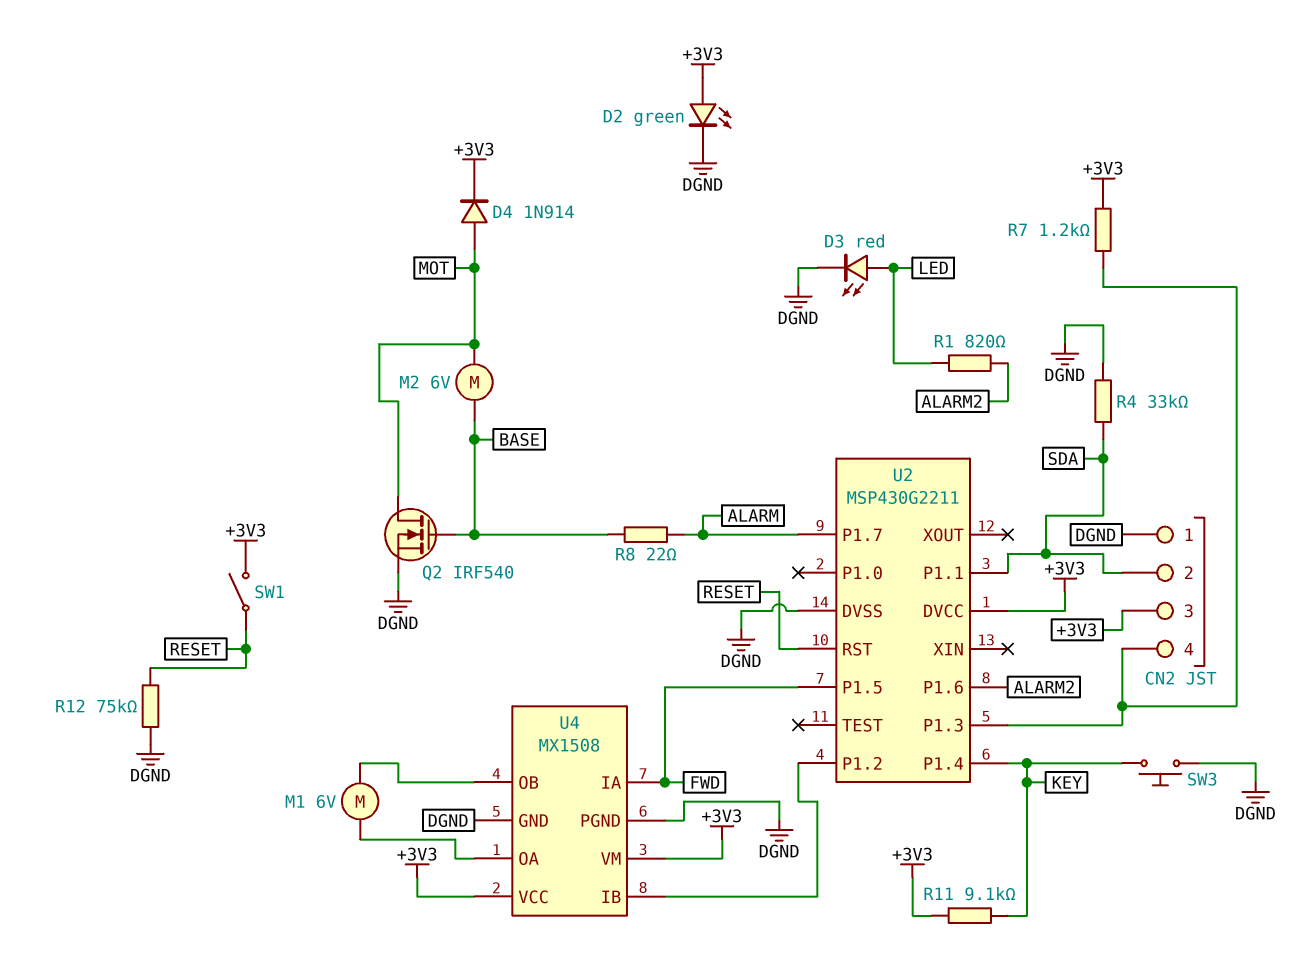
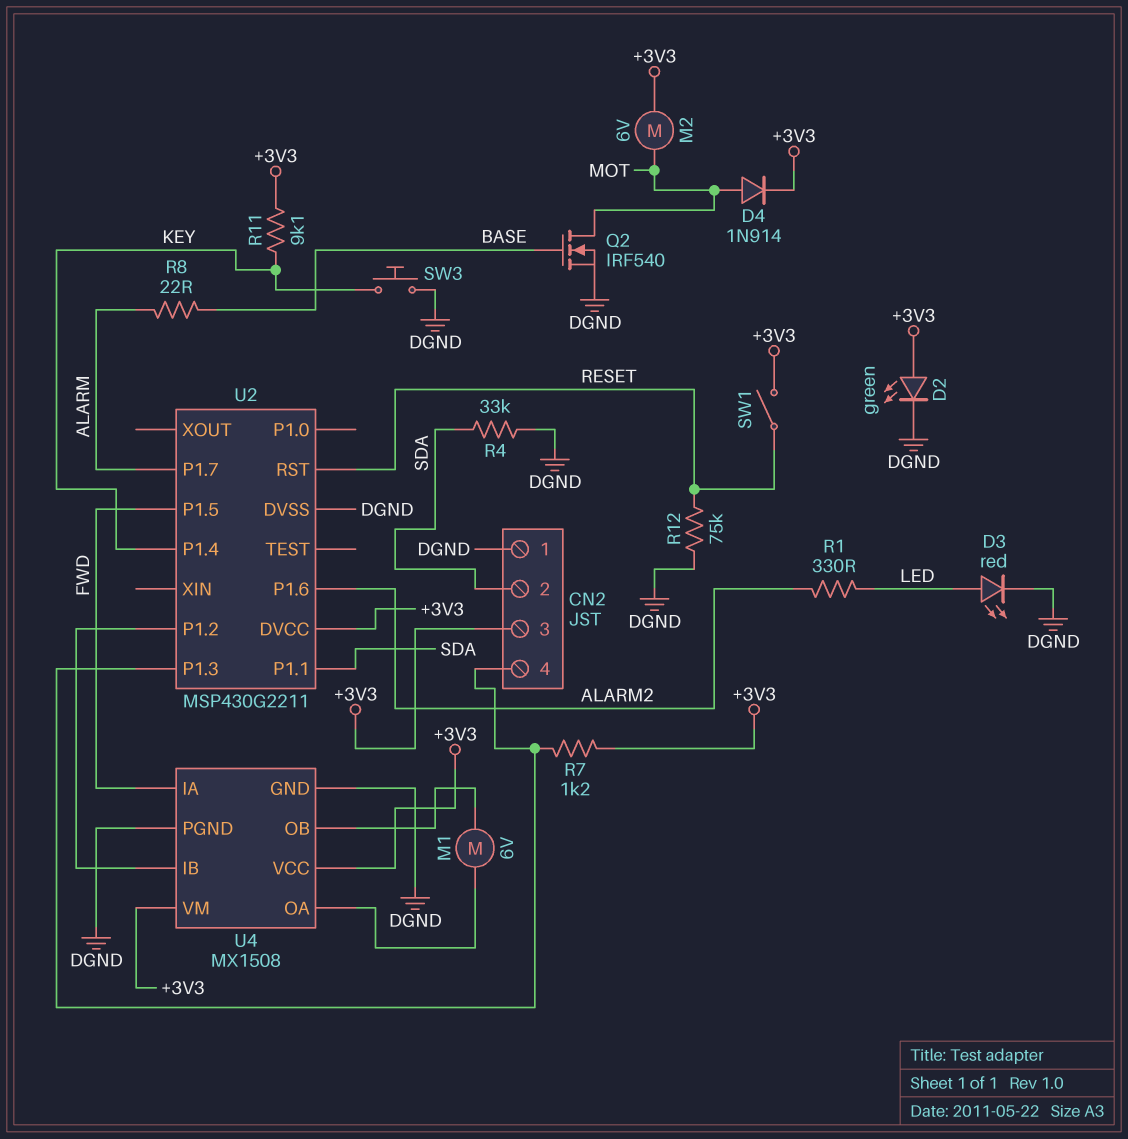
M2: motor 6V (BASE, MOT) -> motor 6V (+3V3, MOT)
R1: 820 (ALARM2, LED) -> 330 (ALARM2, LED)

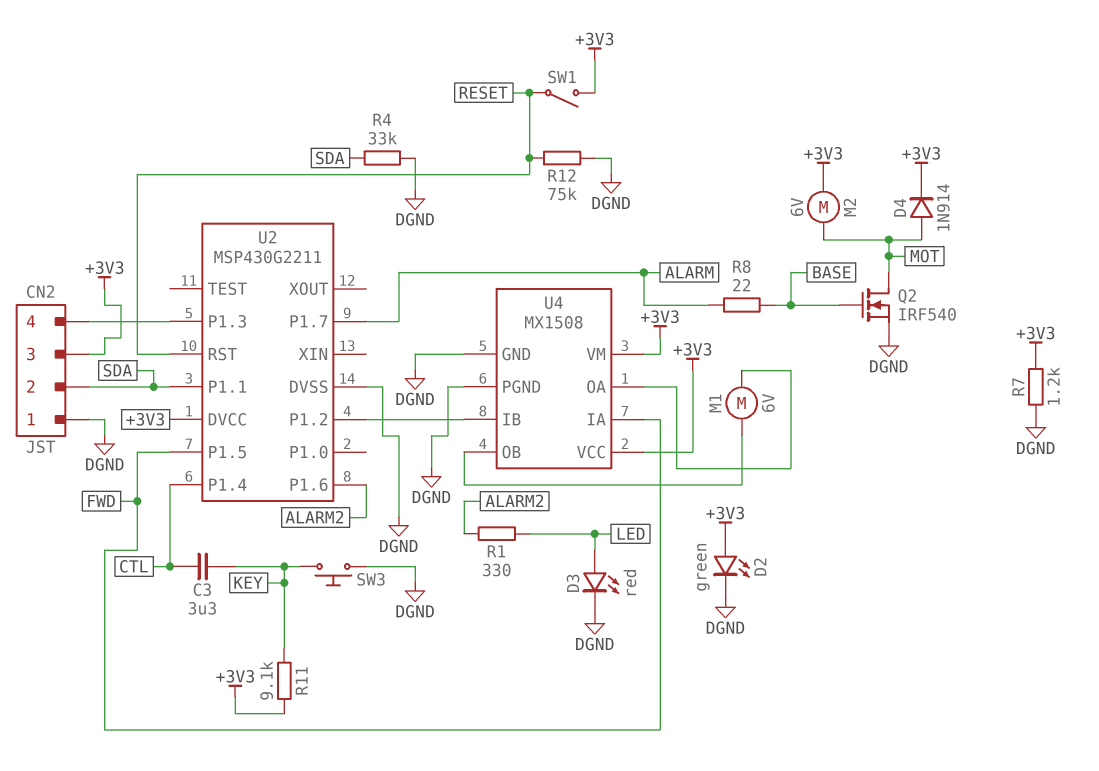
C3: none -> 3.3uF (CTL, KEY)
R7: 1.2k (+3V3, CN2/4) -> 1.2k (+3V3, DGND)
U2 pin P1.4: KEY -> CTL

